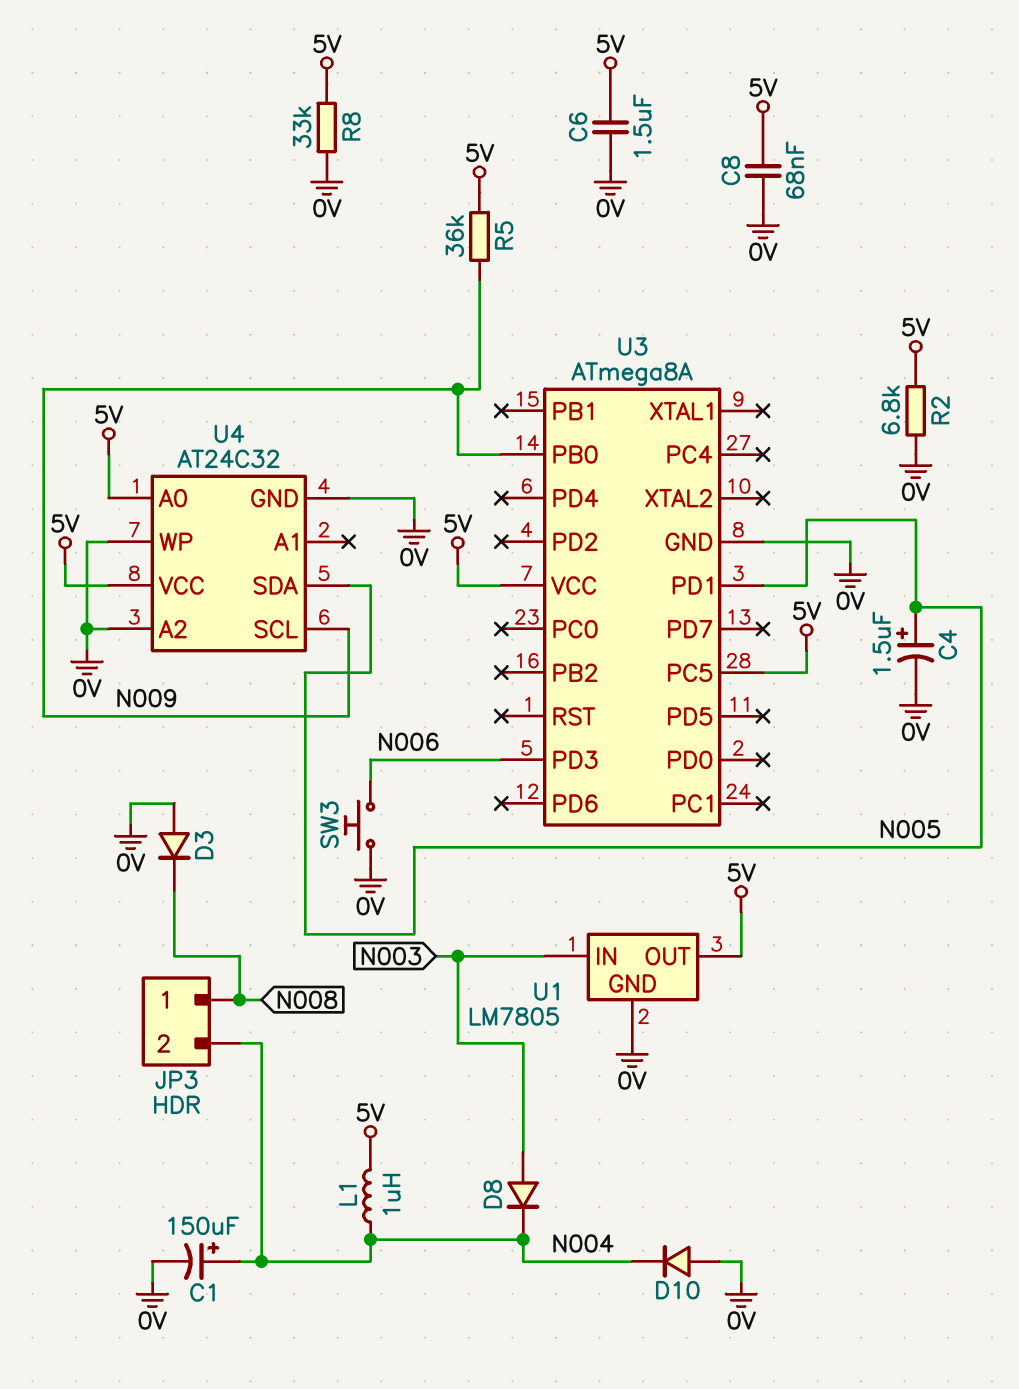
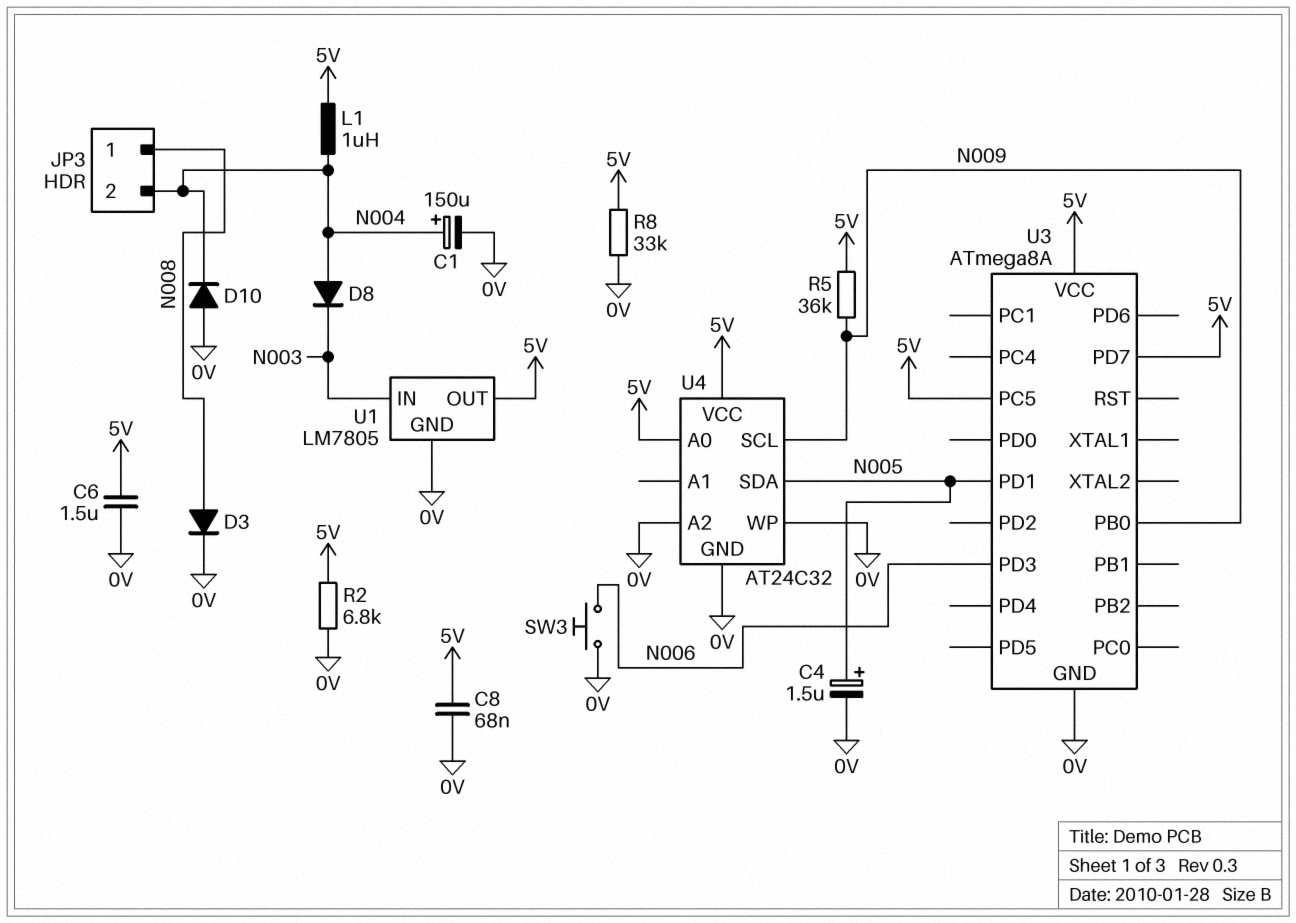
D3: diode (A 0V, K N008) -> diode (A N008, K 0V)
D8: diode (A N003, K N004) -> diode (A N004, K N003)
U3 pin PD7: none -> 5V

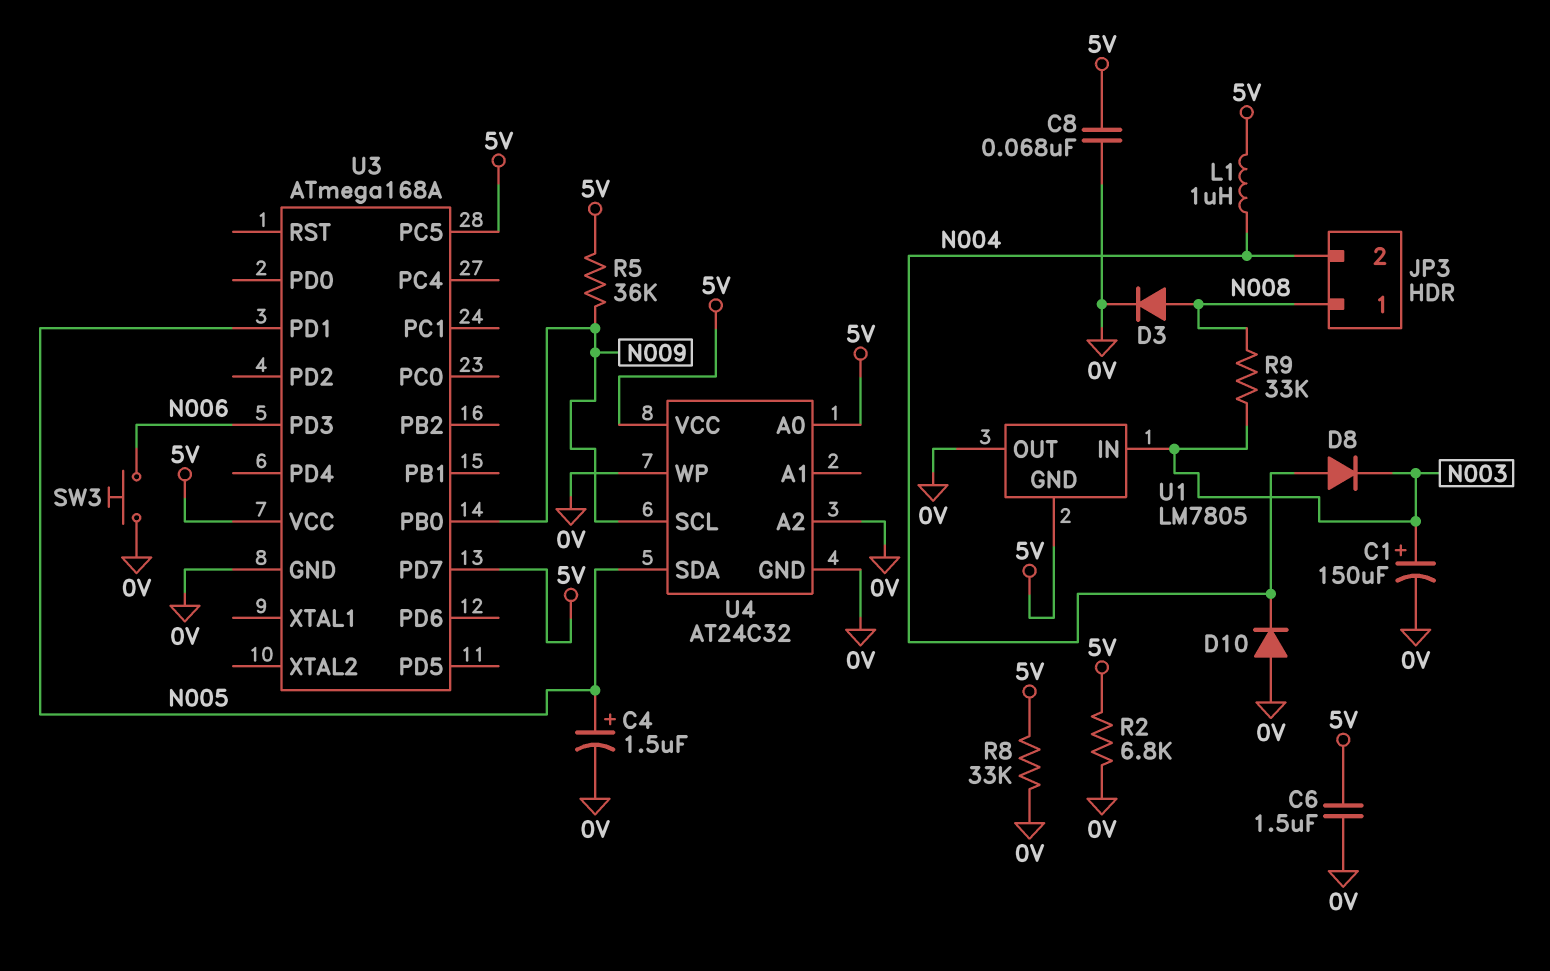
C1: 150uF (plus N004, minus 0V) -> 150uF (plus N003, minus 0V)
R9: none -> 33k (N003, N008)
U1 pin GND: 0V -> 5V
U1 pin OUT: 5V -> 0V
U3: ATmega8A -> ATmega168A

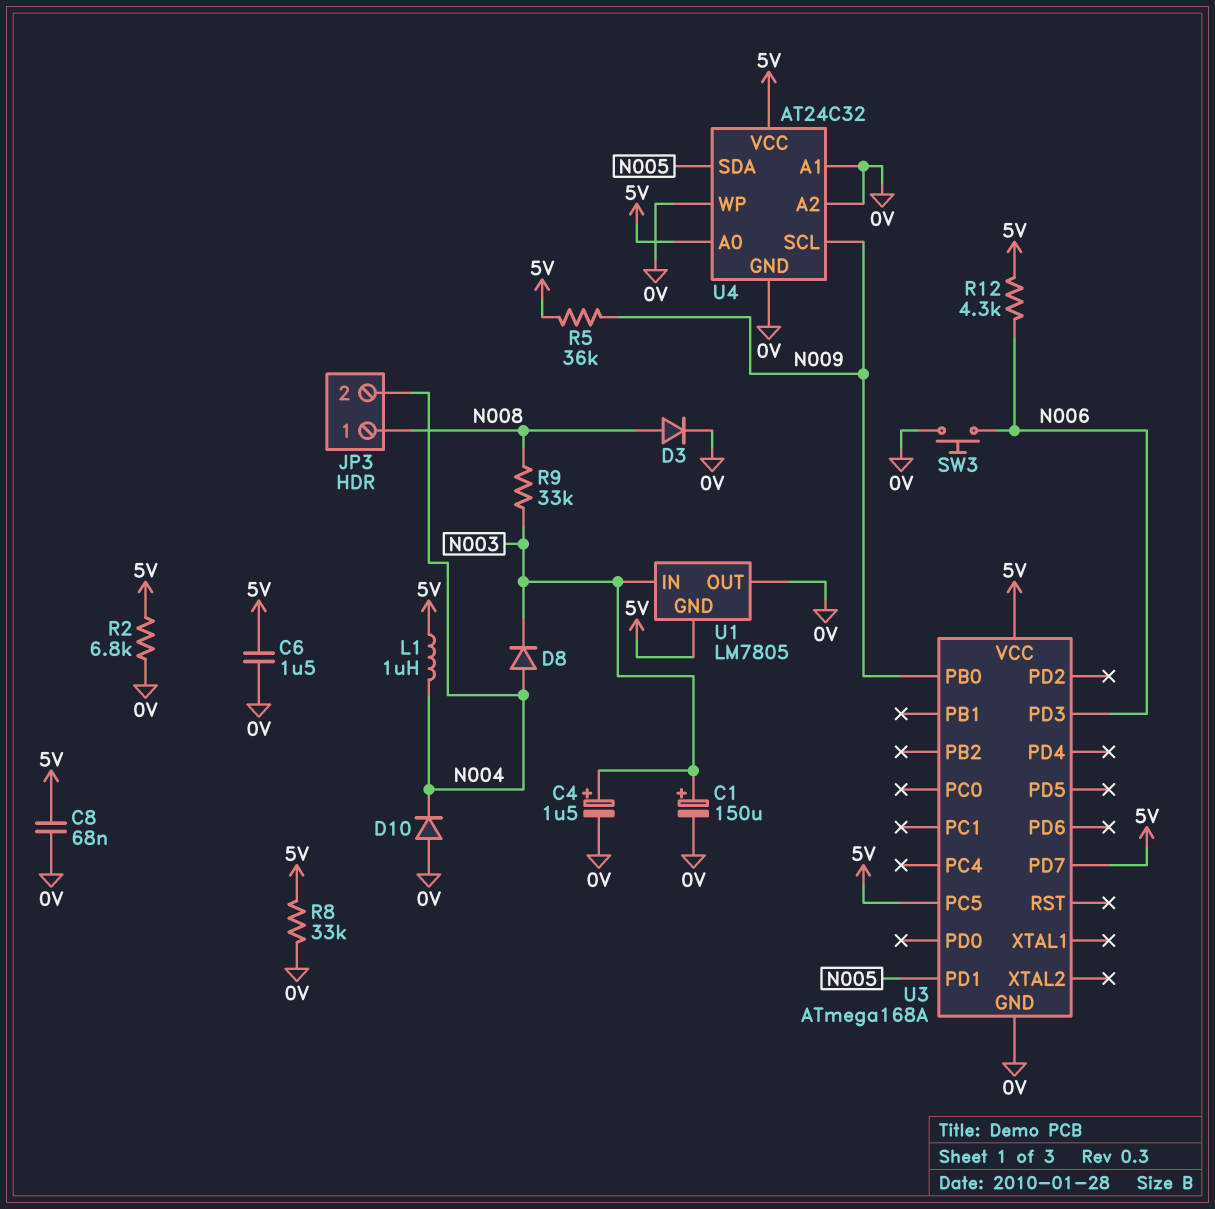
C4: 1.5uF (plus N005, minus 0V) -> 1.5uF (plus N003, minus 0V)
R12: none -> 4.3k (5V, N006)
U4 pin A1: none -> 0V

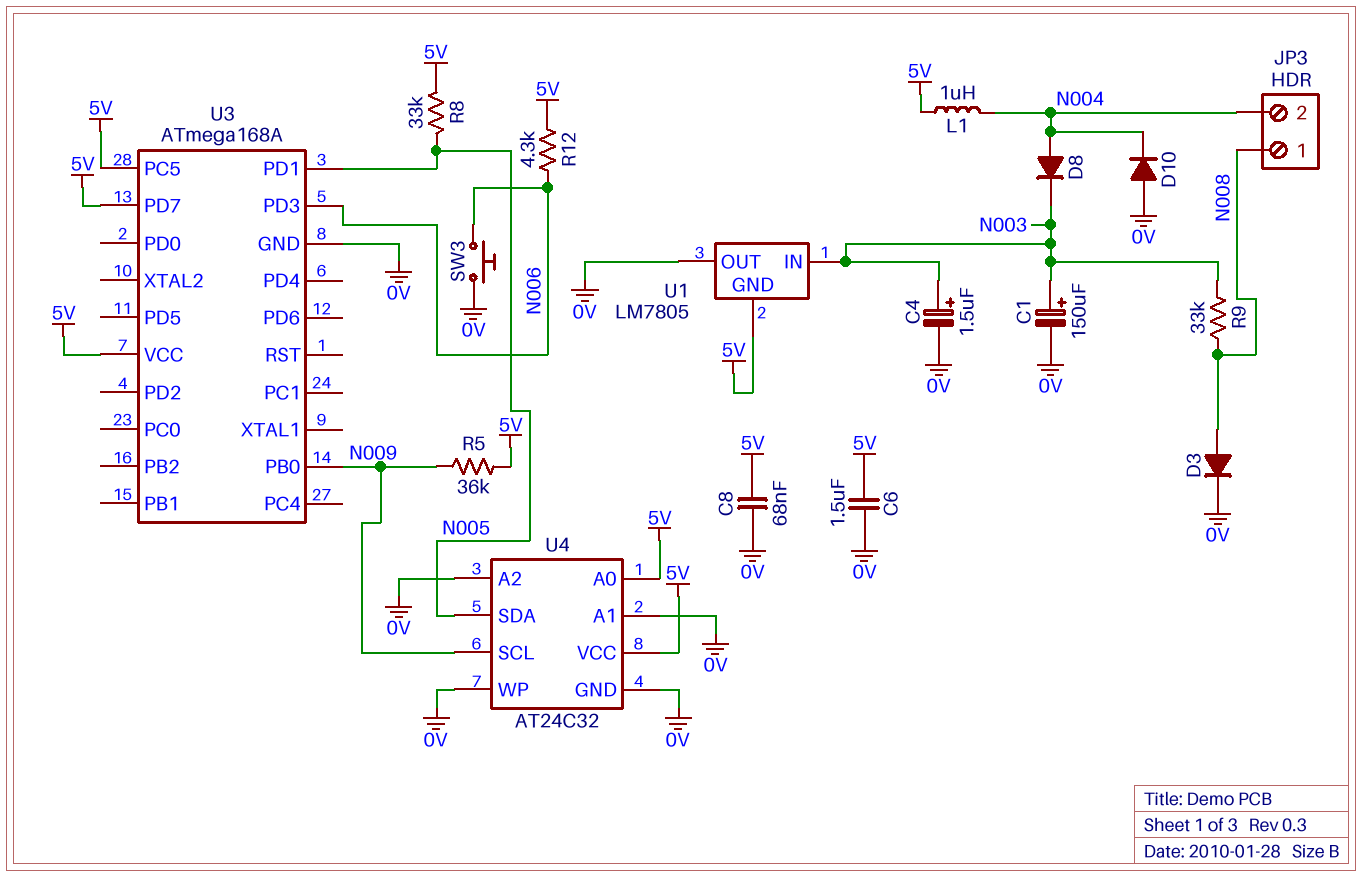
R2: 6.8k (0V, 5V) -> none
R8: 33k (0V, 5V) -> 33k (5V, N005)

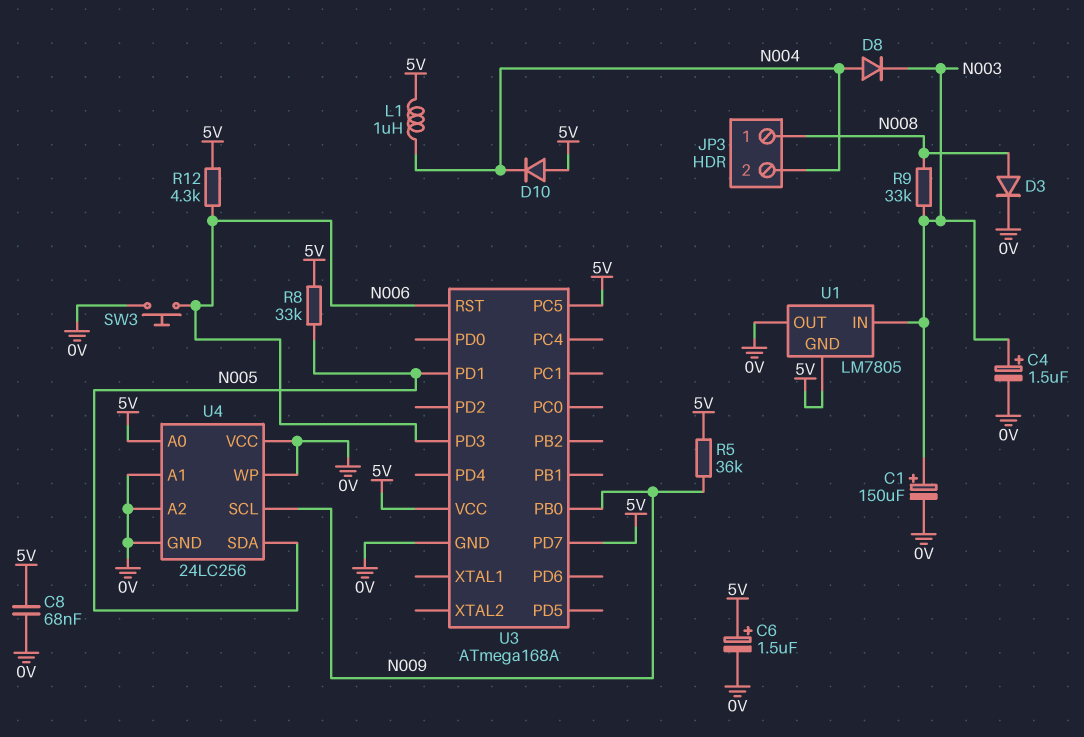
C6: 1.5uF (0V, 5V) -> 1.5uF (plus 5V, minus 0V)
D10: diode (A 0V, K N004) -> diode (A 5V, K N004)
U3 pin RST: none -> N006
U4: AT24C32 -> 24LC256
U4 pin VCC: 5V -> 0V

